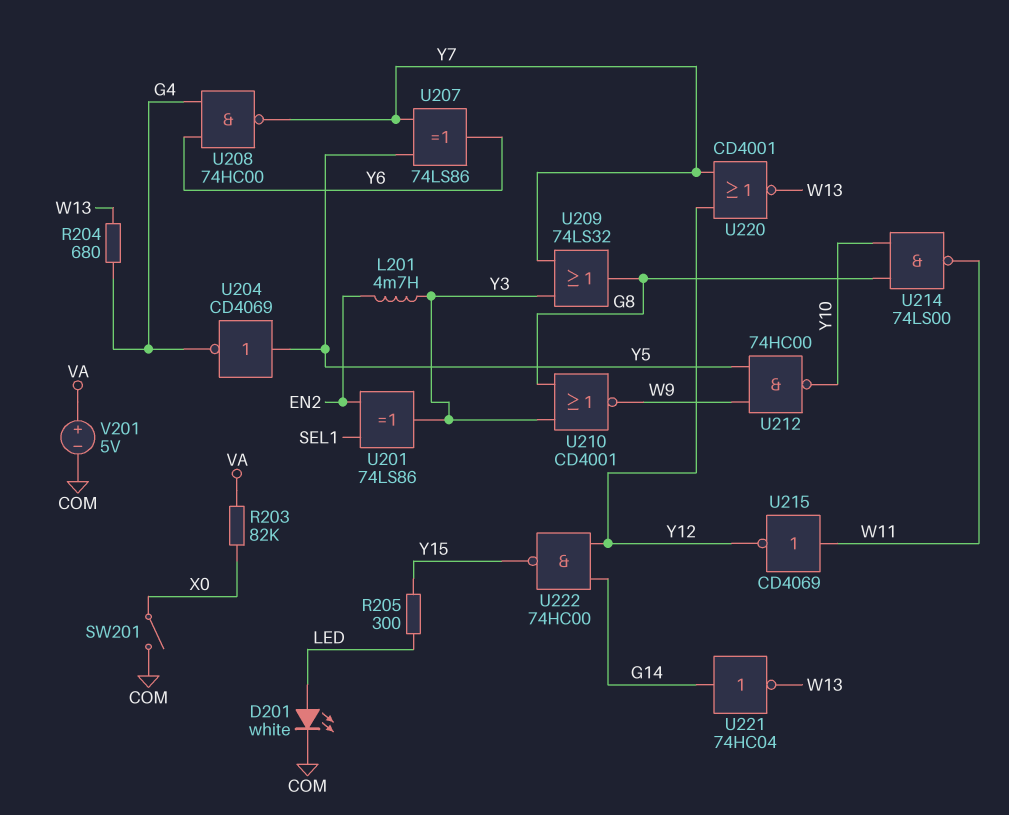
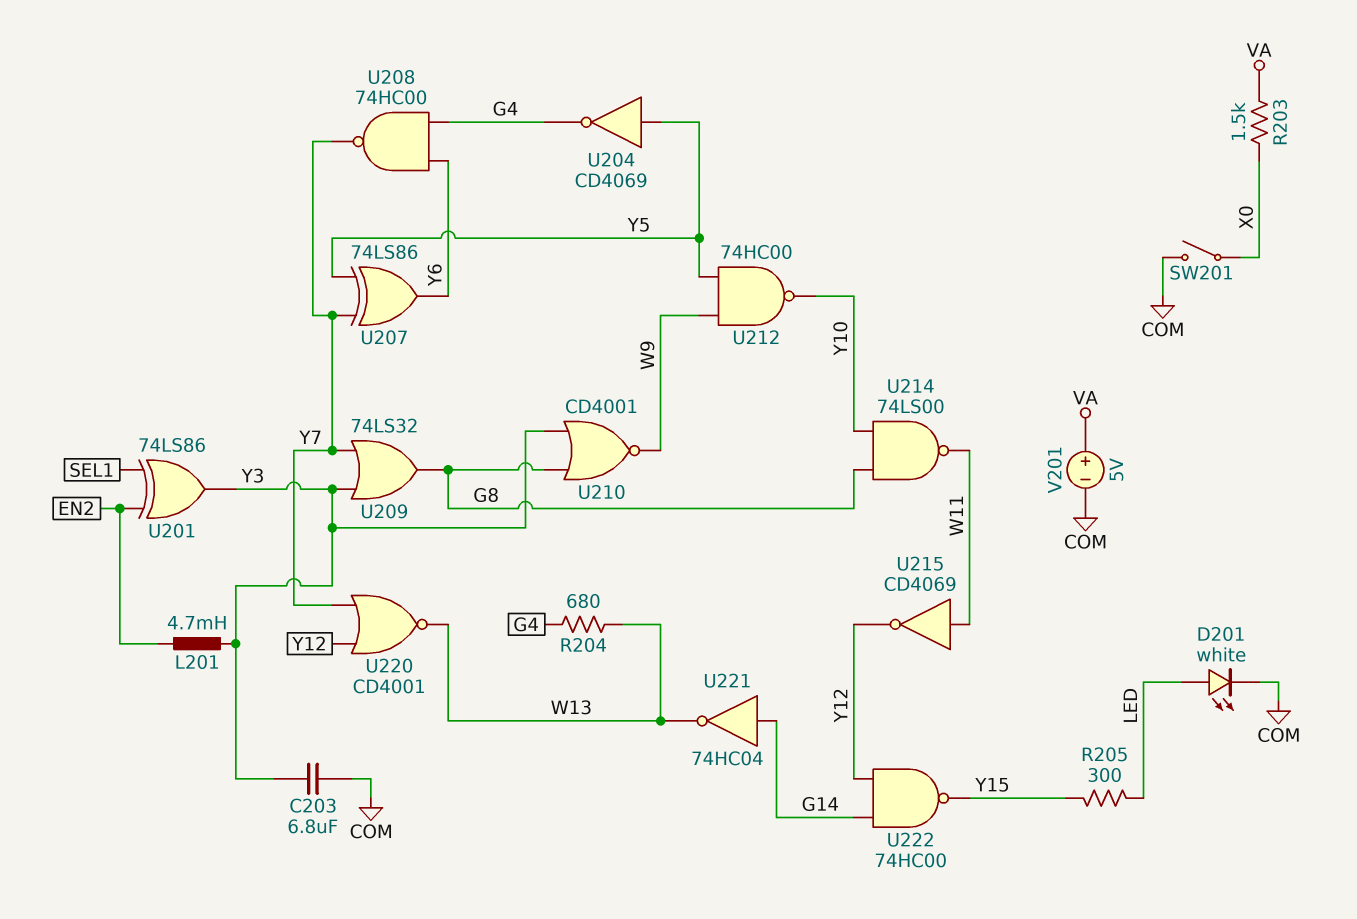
C203: none -> 6.8uF (COM, Y3)
R203: 82k (VA, X0) -> 1.5k (VA, X0)

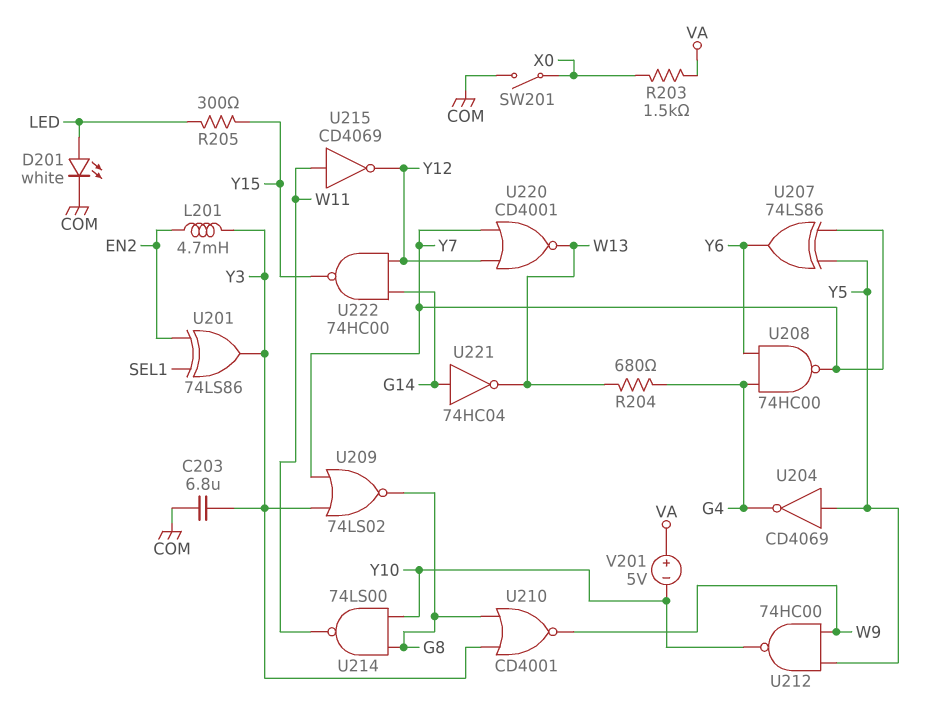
U209: OR 74LS32 (in Y3, in Y7, out G8) -> NOR 74LS02 (in Y3, in Y7, out G8)
V201: 5V (plus VA, minus COM) -> 5V (plus VA, minus Y10)

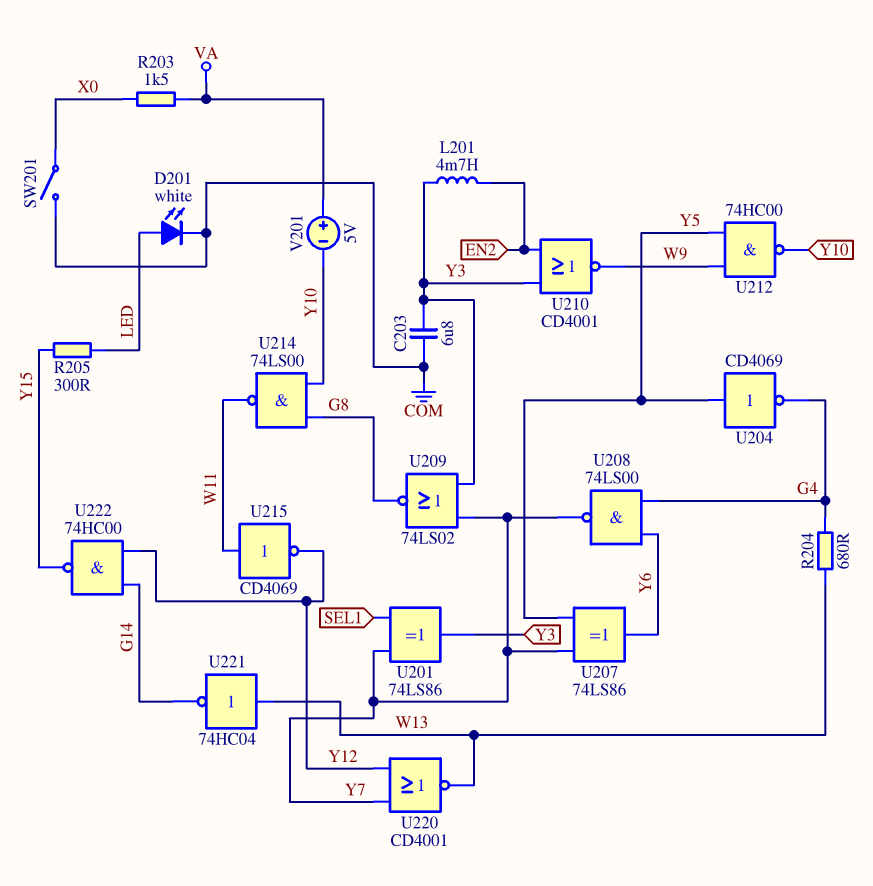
U201: XOR 74LS86 (in EN2, in SEL1, out Y3) -> XOR 74LS86 (in SEL1, in Y7, out Y3)
U208: NAND 74HC00 (in G4, in Y6, out Y7) -> NAND 74LS00 (in G4, in Y6, out Y7)
U210: NOR CD4001 (in G8, in Y3, out W9) -> NOR CD4001 (in EN2, in Y3, out W9)
U221: NOT 74HC04 (in G14, out W13) -> NOT 74HC04 (in W13, out G14)

